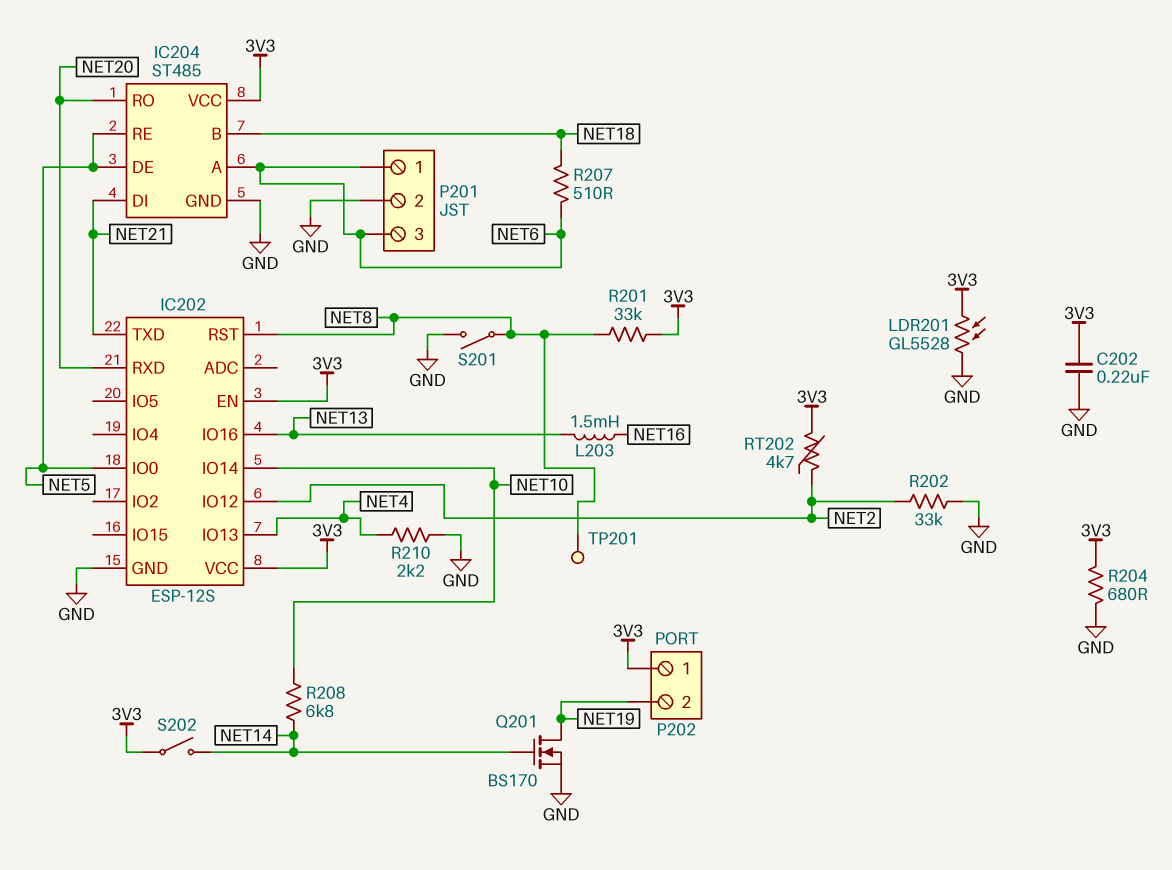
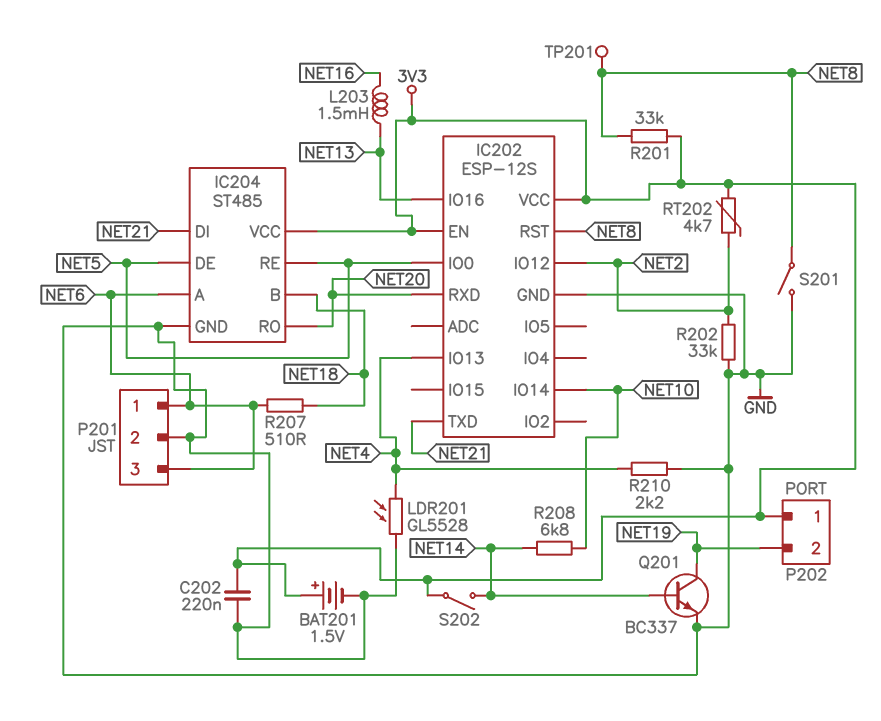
BAT201: none -> 1.5V (plus 3V3, minus GND)
LDR201: GL5528 (3V3, GND) -> GL5528 (GND, NET4)
Q201: NMOS BS170 (G NET14, D NET19, S GND) -> NPN BC337 (B NET14, C NET19, E GND)
R204: 680 (3V3, GND) -> none

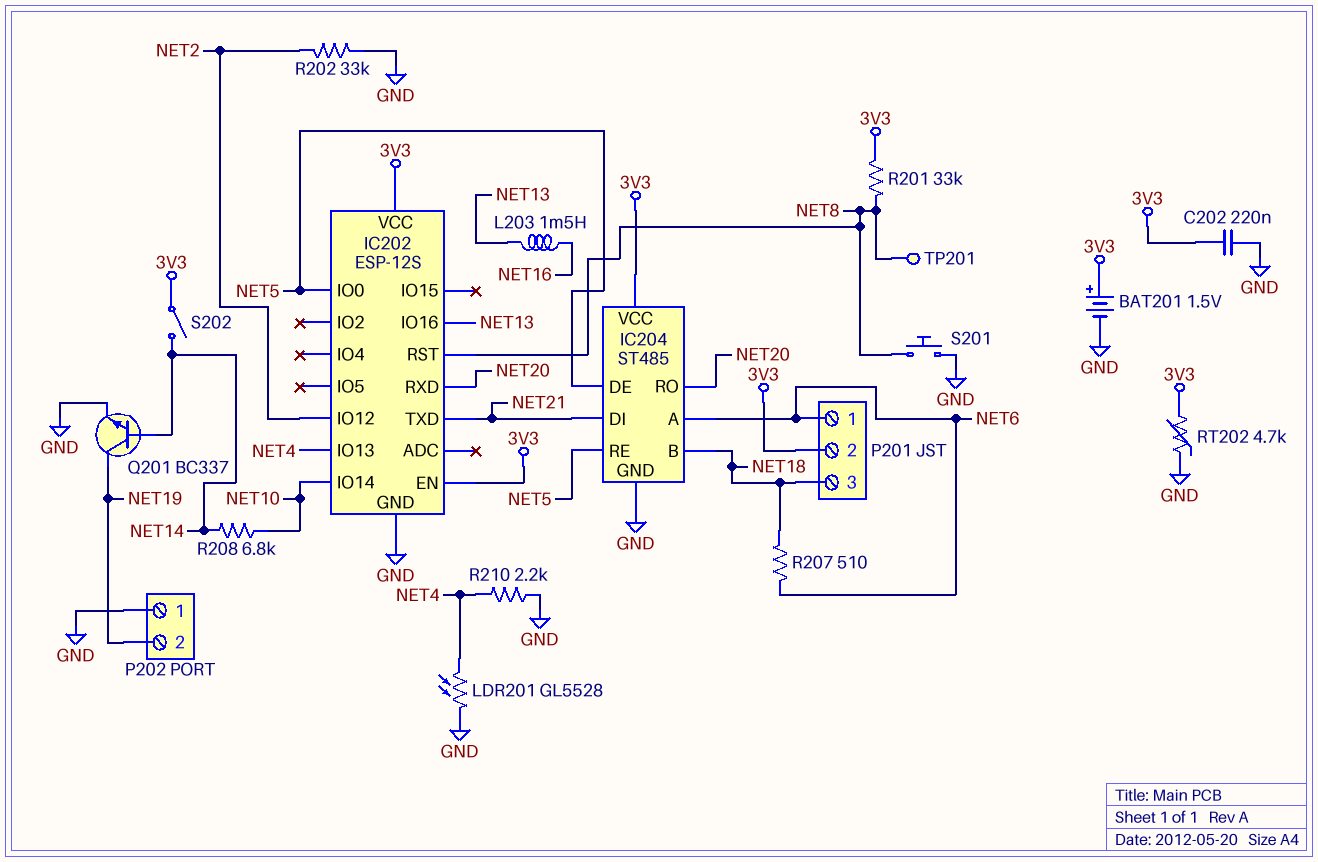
P201 pin 2: GND -> 3V3
P201 pin 3: NET6 -> NET18
P202 pin 1: 3V3 -> GND
RT202: 4.7k (3V3, NET2) -> 4.7k (3V3, GND)
S201: switch (GND, NET8) -> button (GND, NET8)

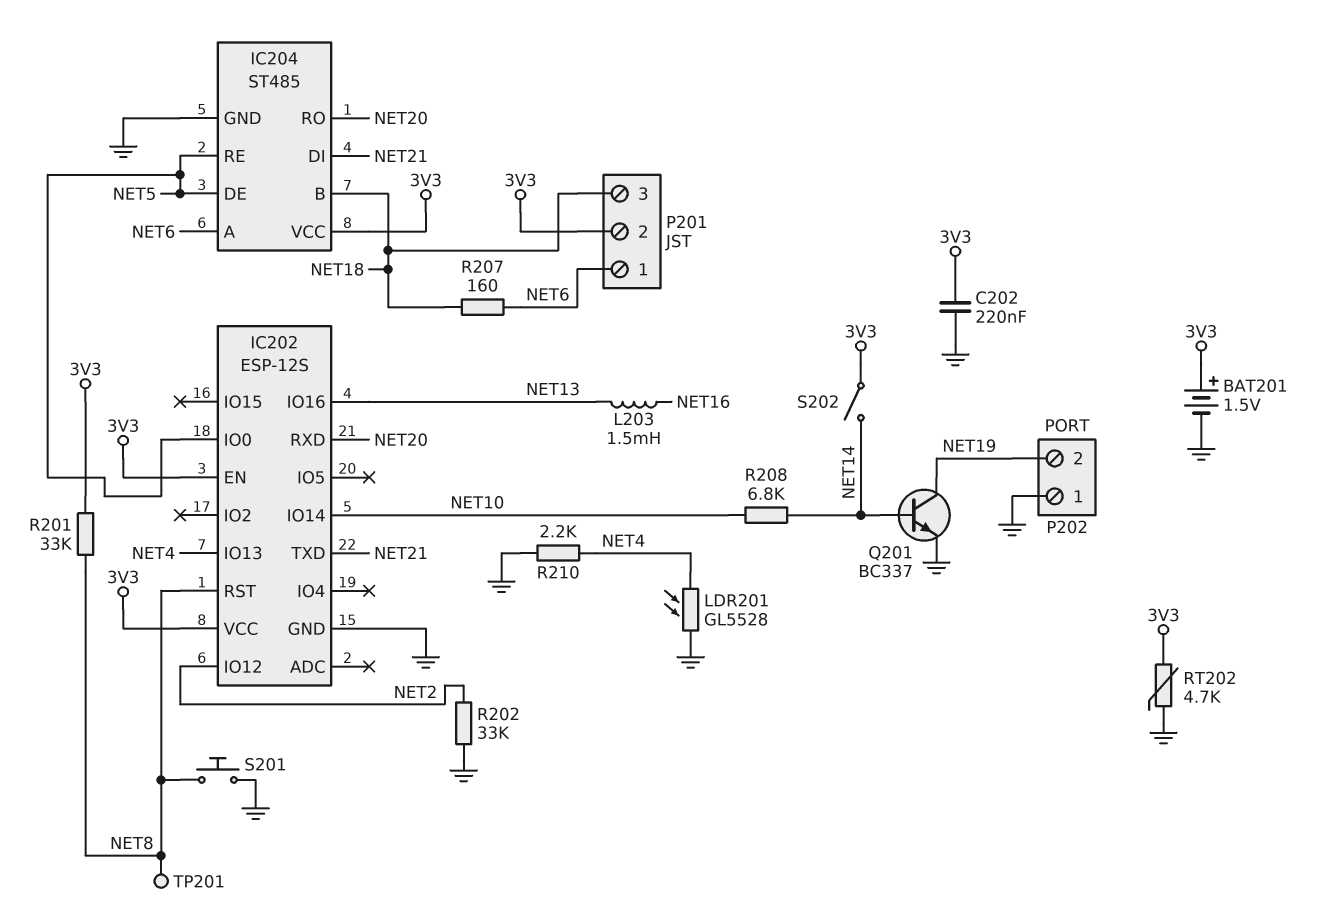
R207: 510 (NET6, NET18) -> 160 (NET6, NET18)

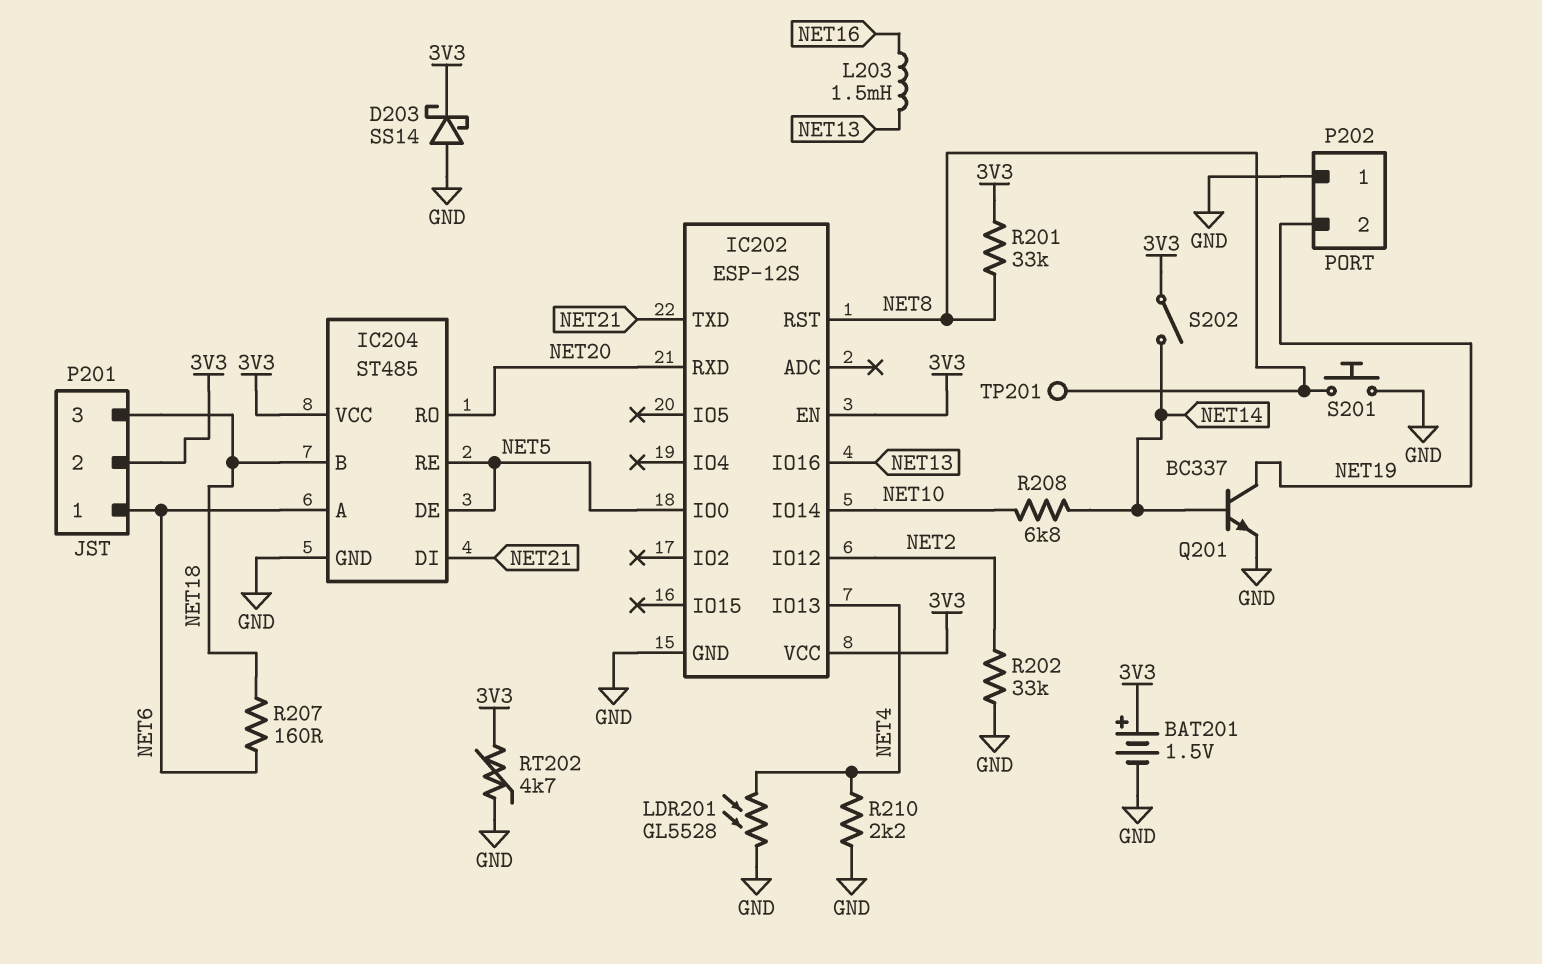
C202: 220nF (3V3, GND) -> none
D203: none -> schottky SS14 (A GND, K 3V3)

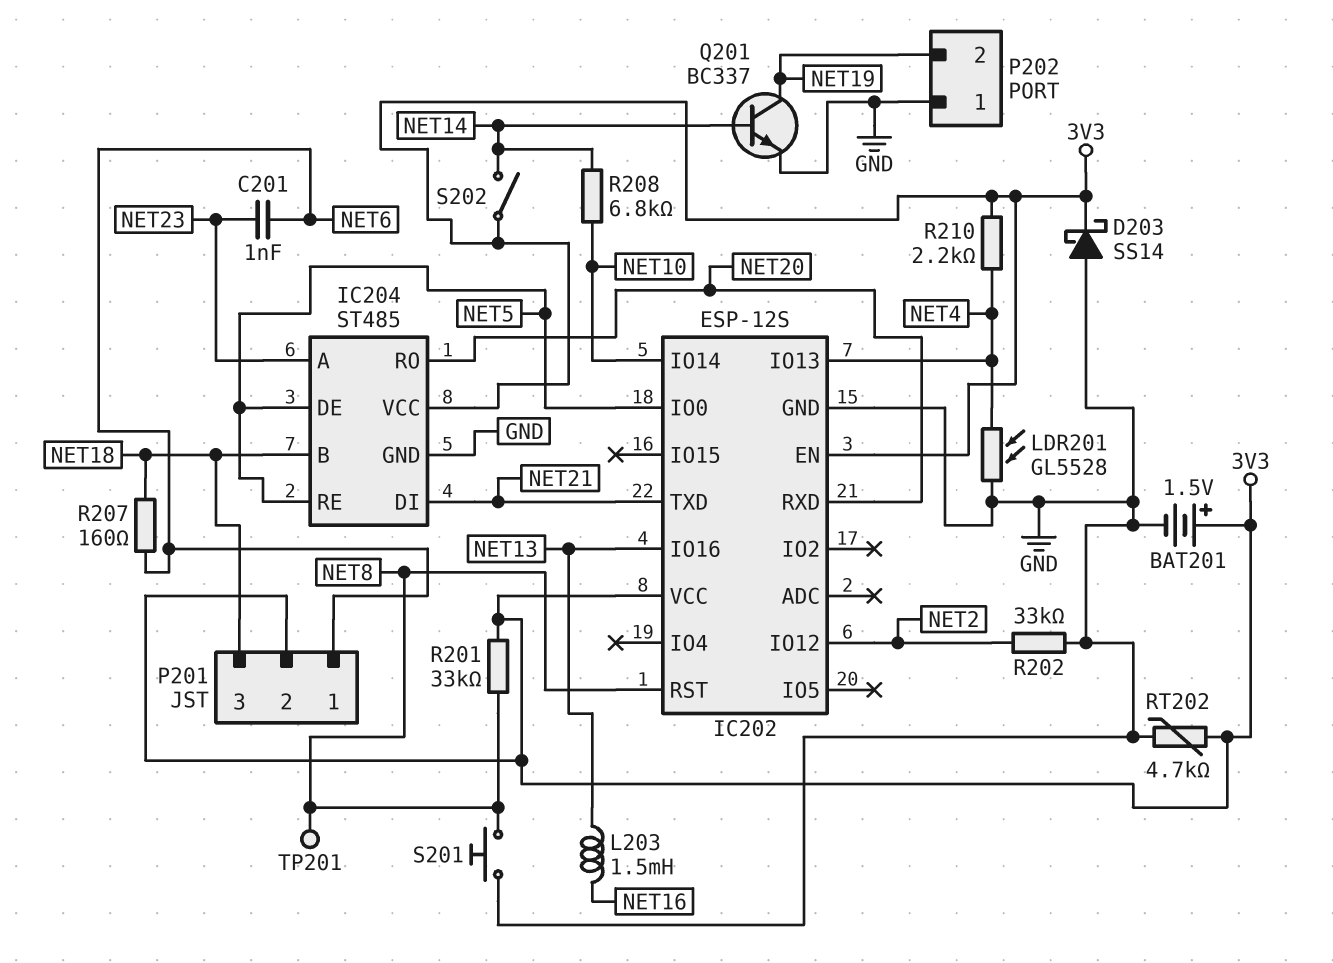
C201: none -> 1nF (NET6, NET23)
IC204 pin A: NET6 -> NET23
R210: 2.2k (GND, NET4) -> 2.2k (3V3, NET4)

